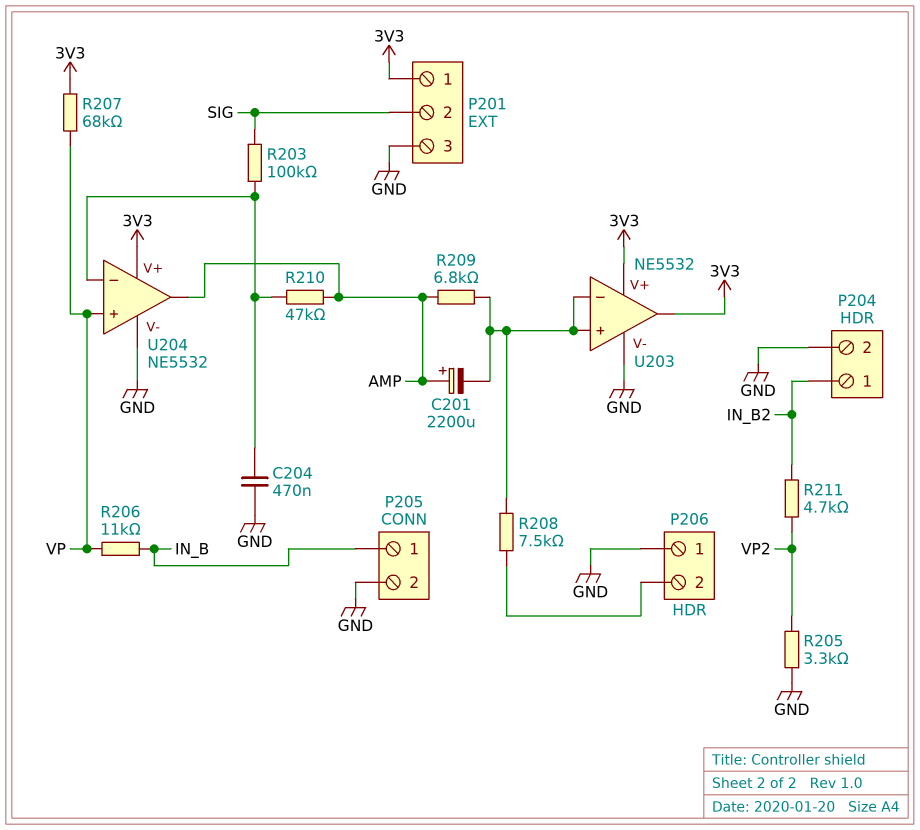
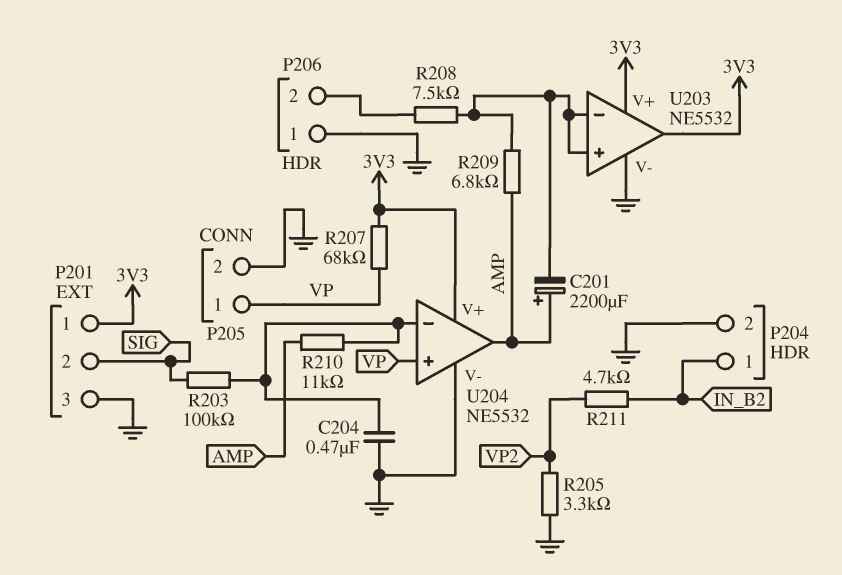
P205 pin 1: IN_B -> VP
R206: 11k (IN_B, VP) -> none
R210: 47k (AMP, U204/in-) -> 11k (AMP, U204/in-)

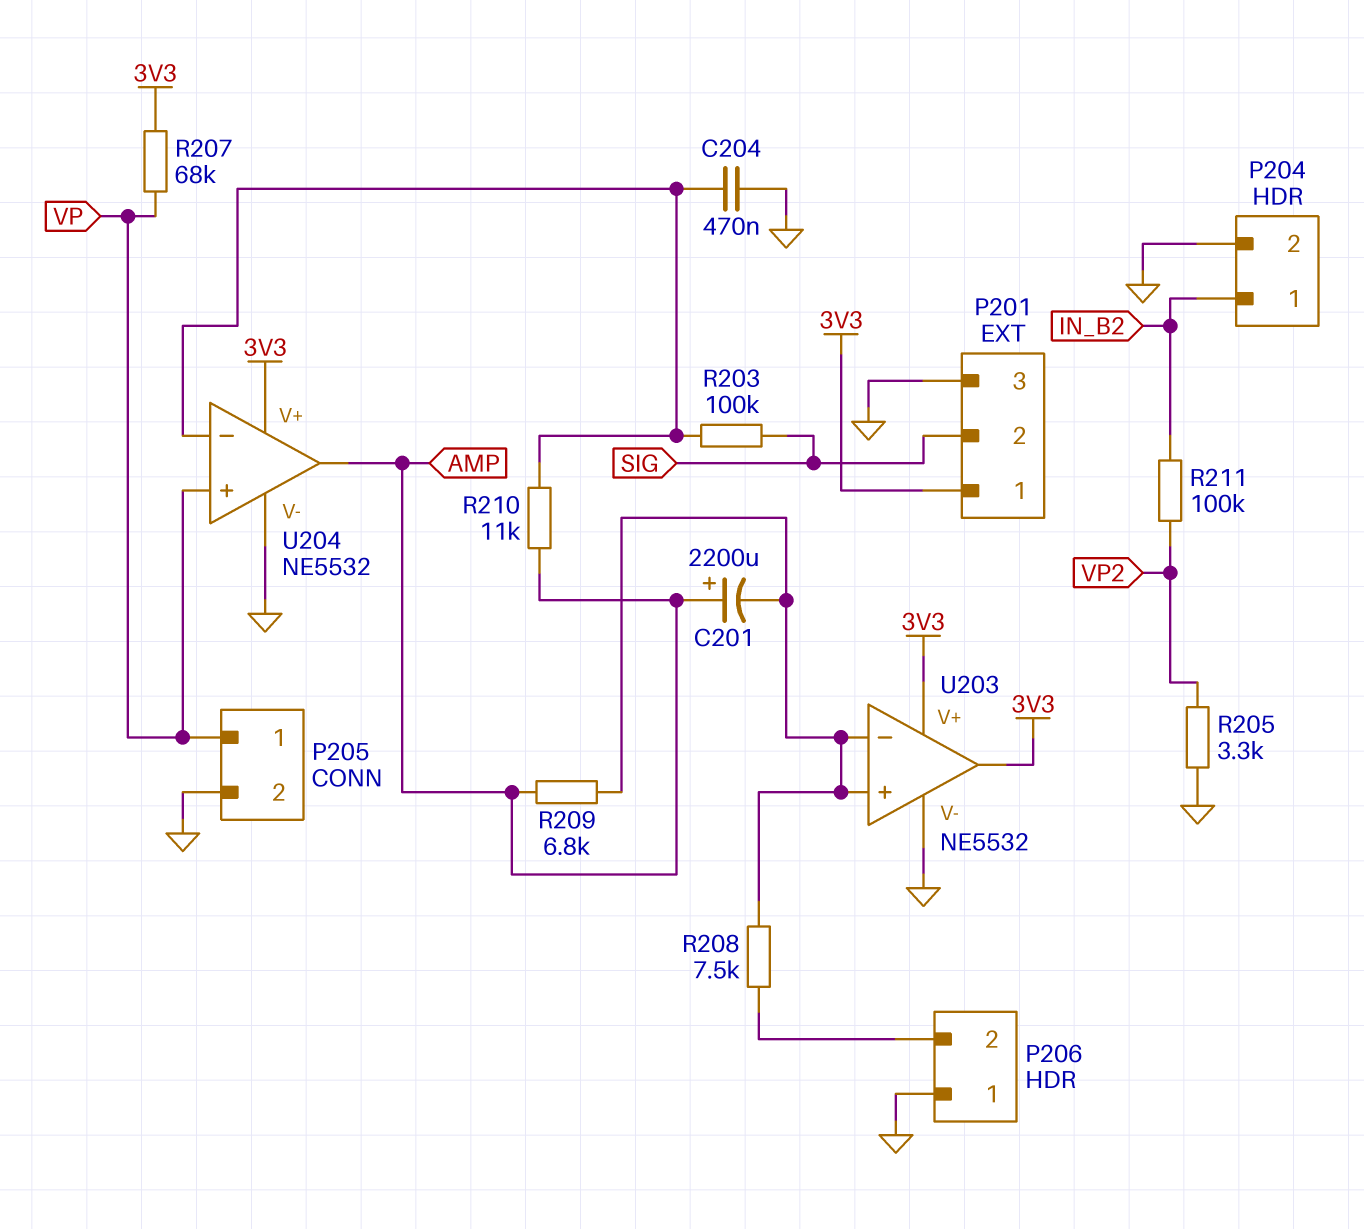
R211: 4.7k (IN_B2, VP2) -> 100k (IN_B2, VP2)

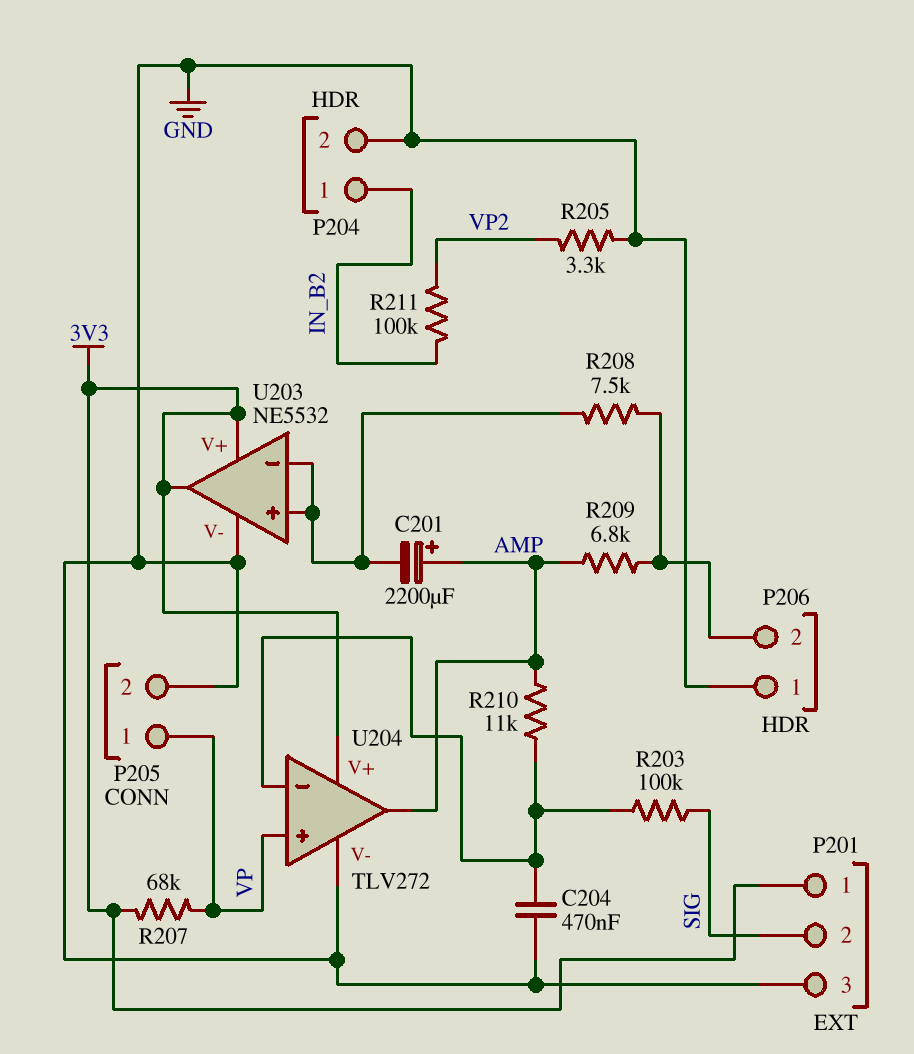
R209: 6.8k (AMP, U203/in+) -> 6.8k (AMP, P206/2)
U204: NE5532 -> TLV272

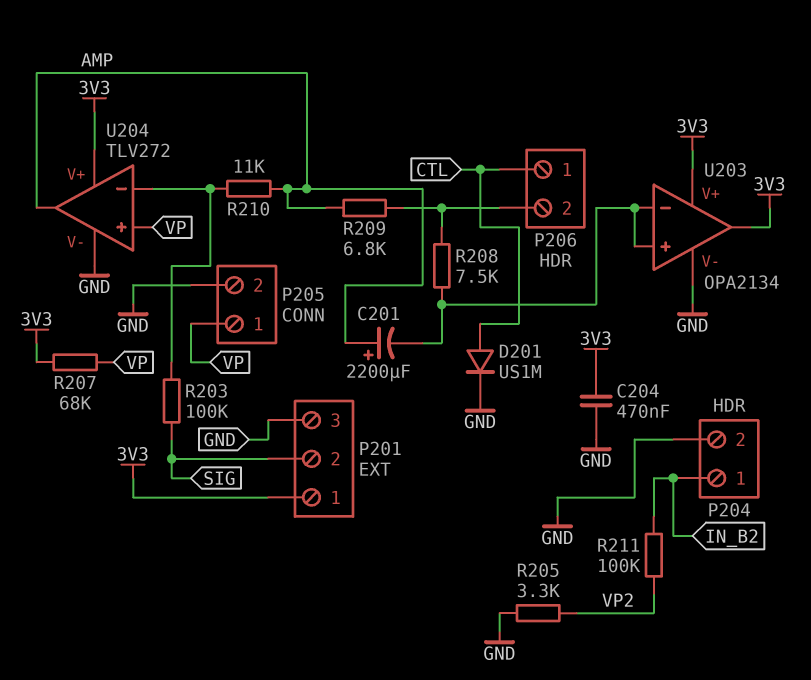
C204: 470nF (GND, U204/in-) -> 470nF (3V3, GND)
D201: none -> diode US1M (A CTL, K GND)
P206 pin 1: GND -> CTL
U203: NE5532 -> OPA2134

